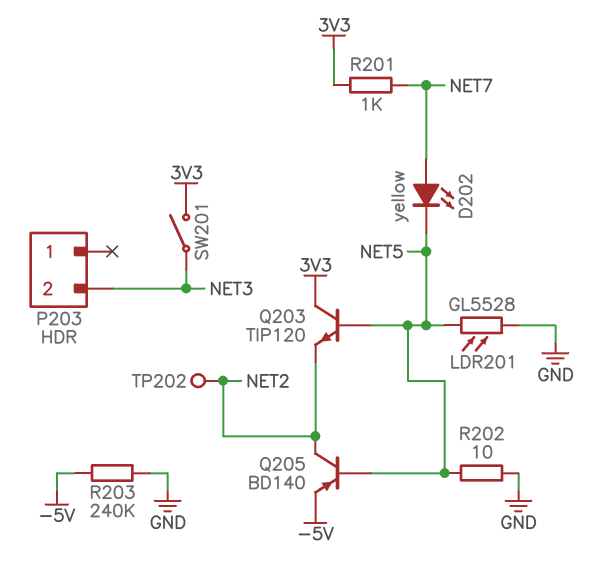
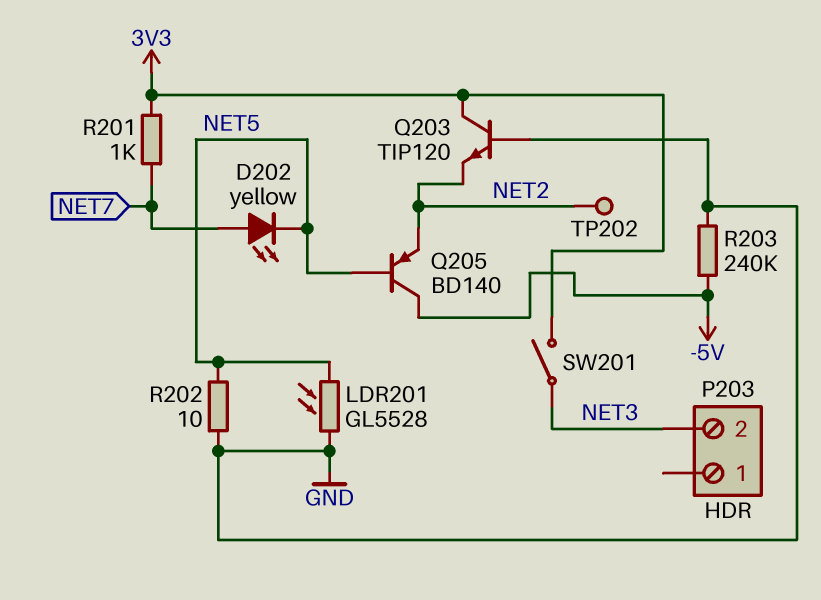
Q203: NPN TIP120 (B NET5, C 3V3, E NET2) -> NPN TIP120 (B GND, C 3V3, E NET2)
Q205: PNP BD140 (B NET5, C NET2, E -5V) -> PNP BD140 (B NET5, C -5V, E NET2)

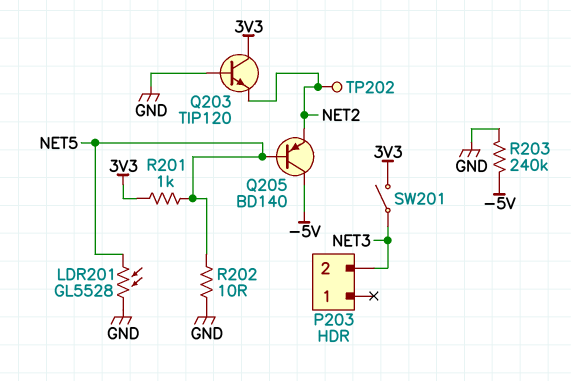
D202: LED yellow (A NET7, K NET5) -> none
R201: 1k (3V3, NET7) -> 1k (3V3, NET5)

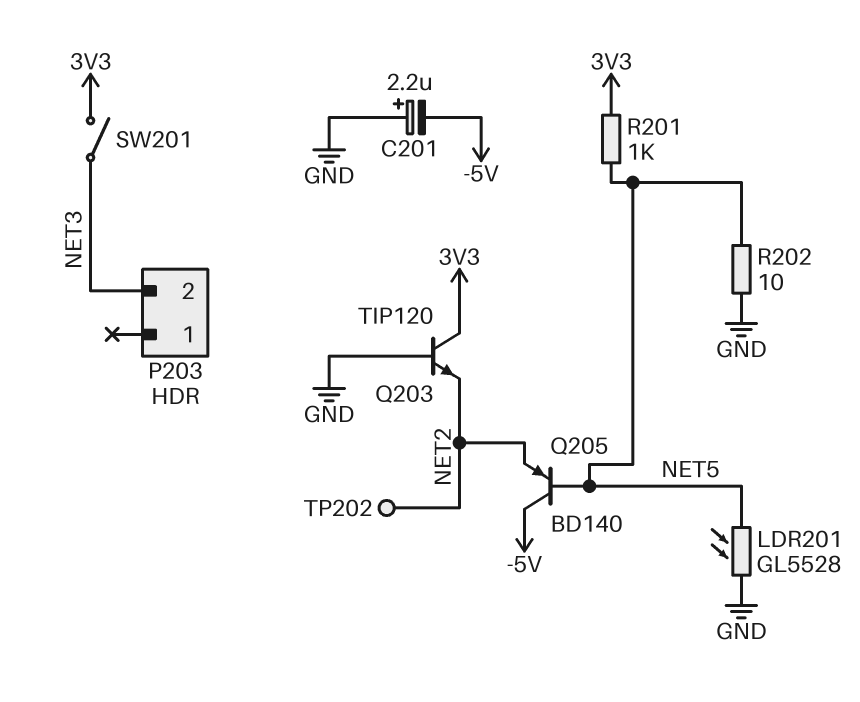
C201: none -> 2.2uF (plus GND, minus -5V)
R203: 240k (-5V, GND) -> none

